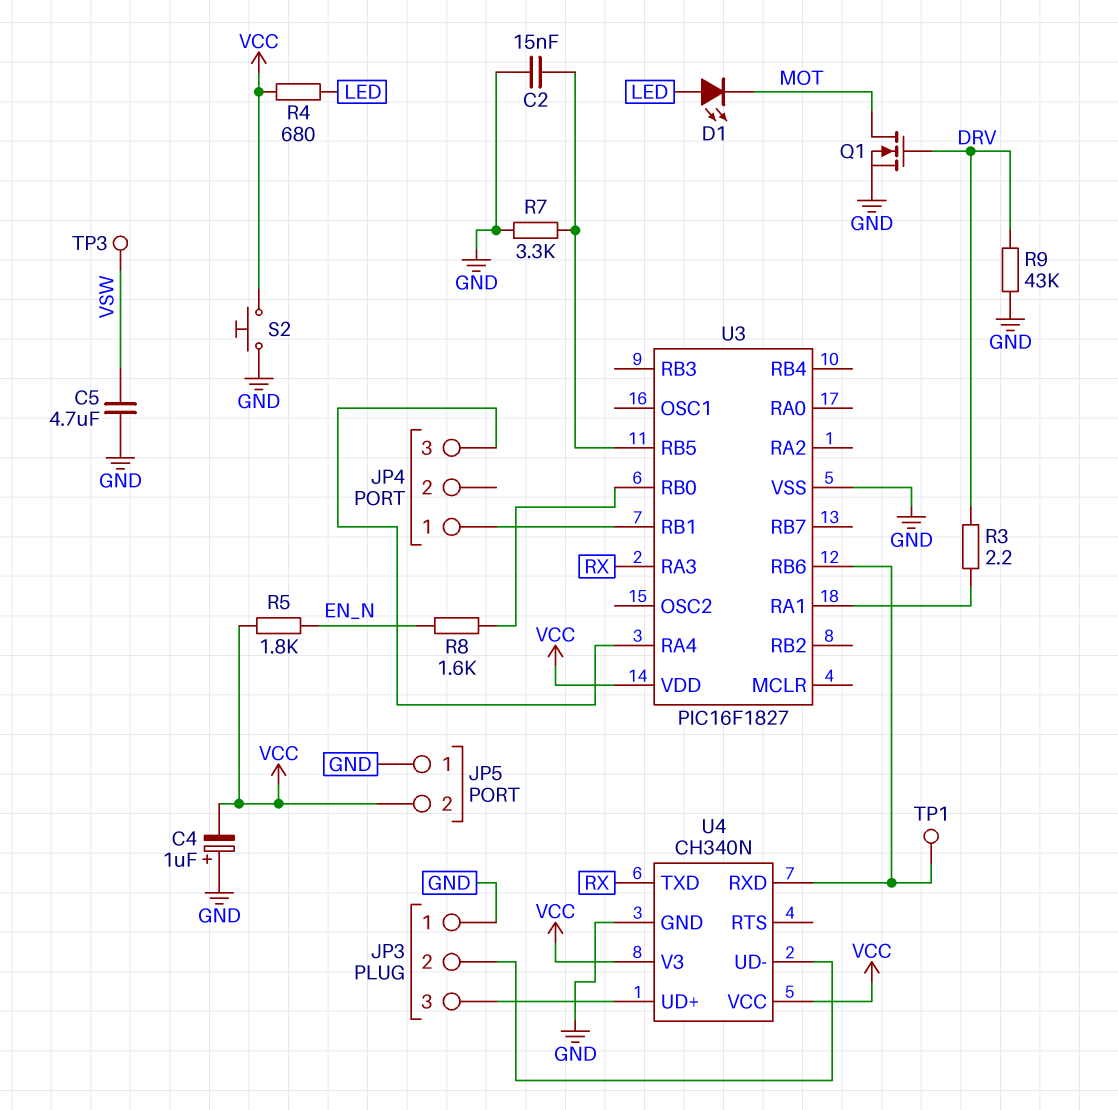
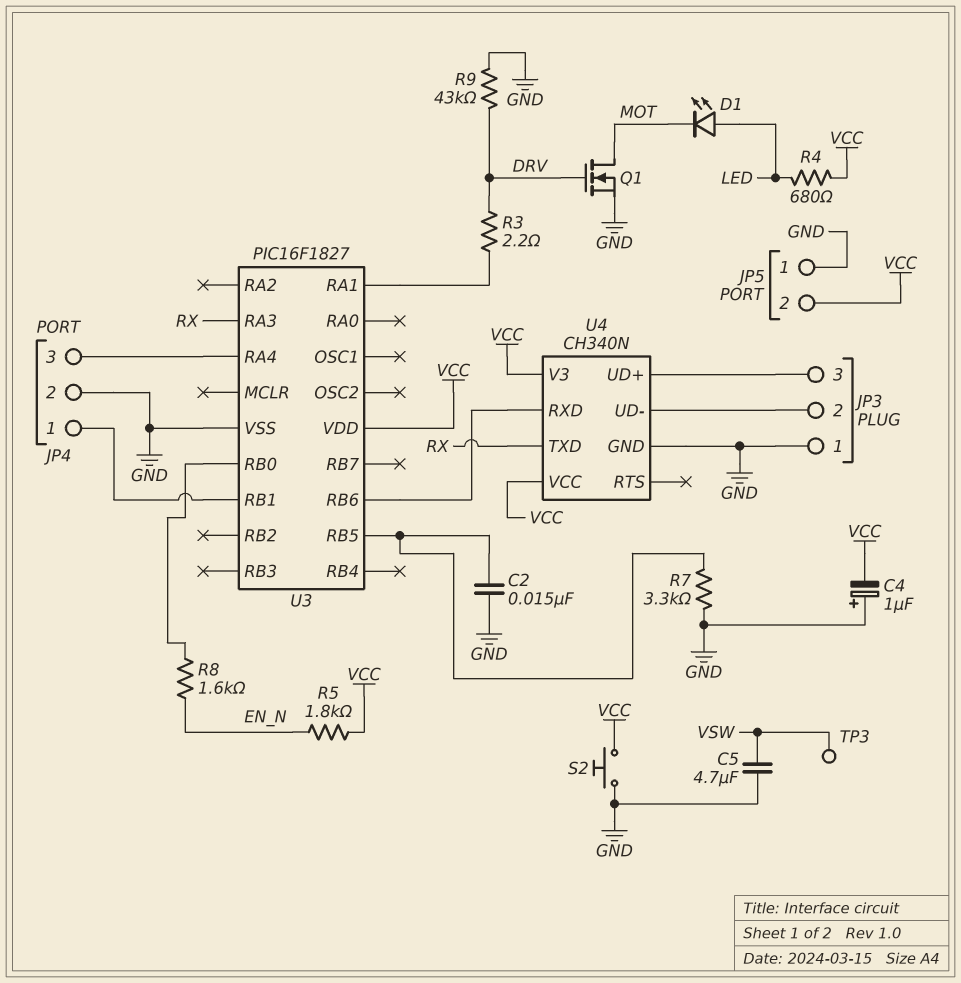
JP4 pin 2: none -> GND
TP1: test point (U3/RB6) -> none

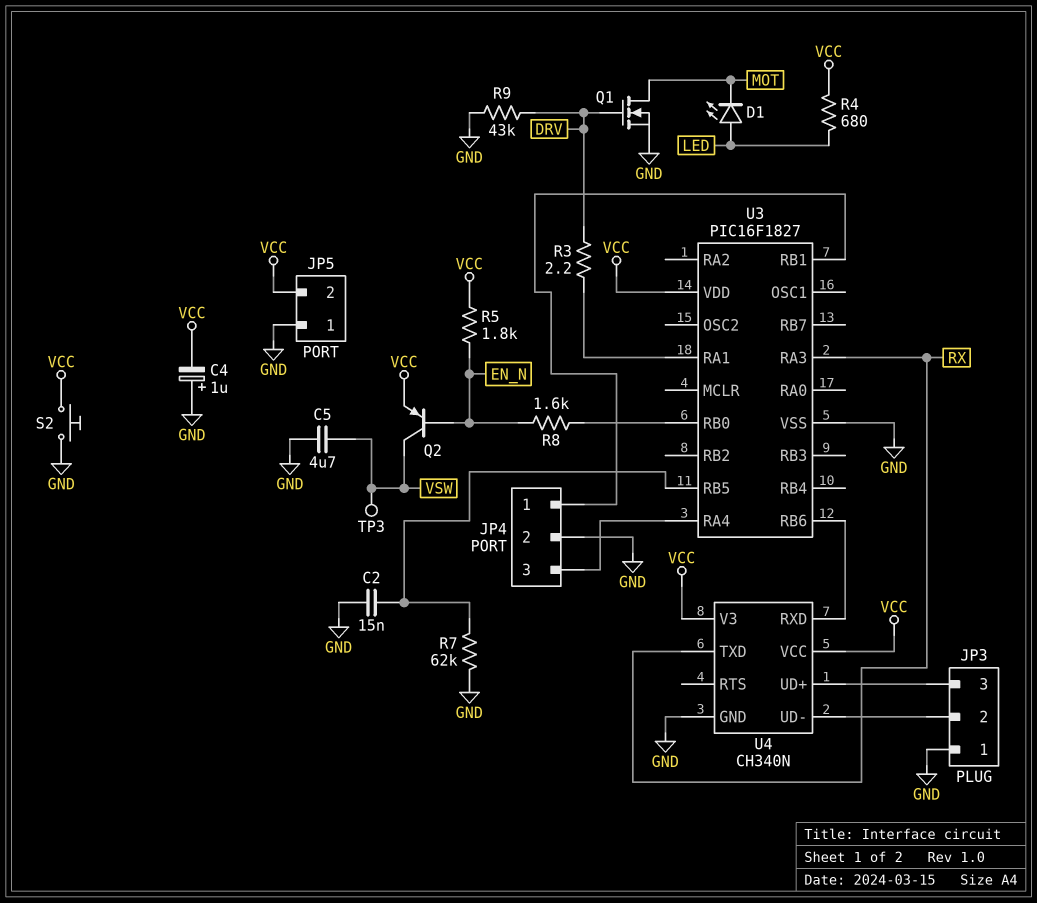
Q2: none -> PNP (B EN_N, C VSW, E VCC)
R7: 3.3k (GND, U3/RB5) -> 62k (GND, U3/RB5)

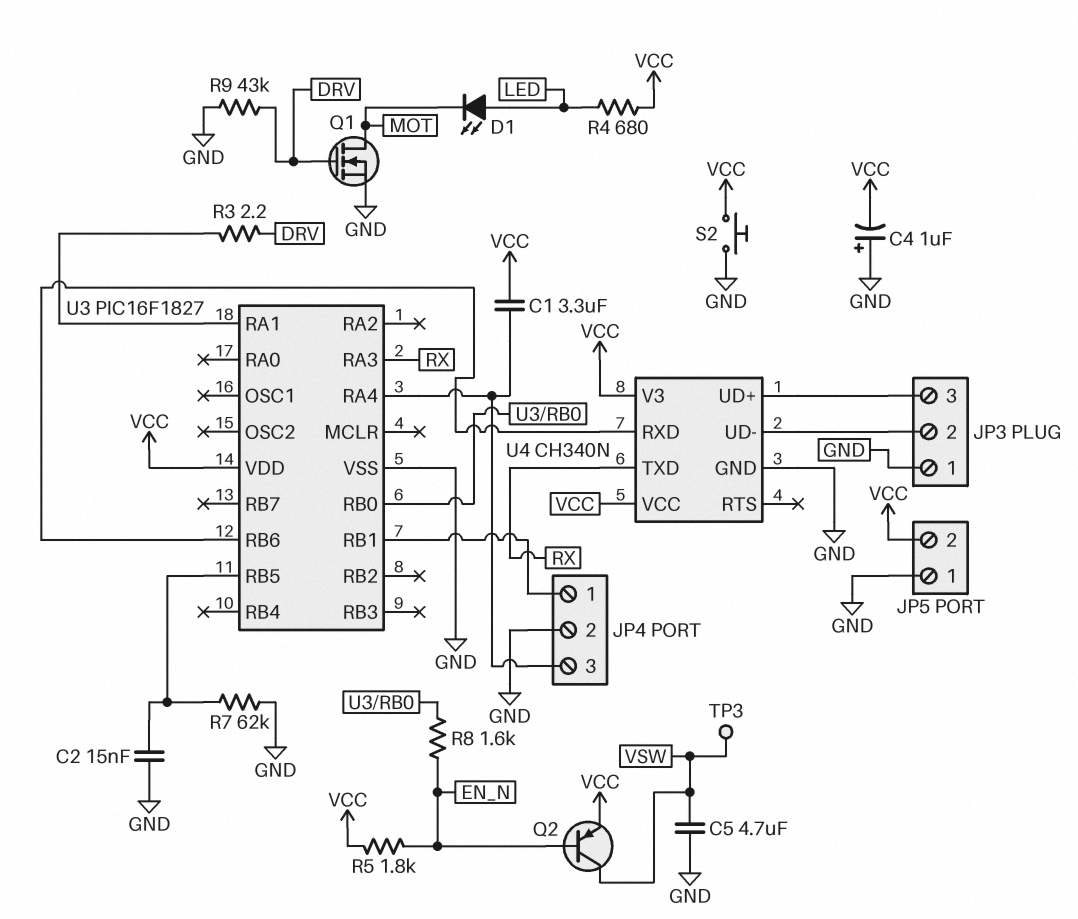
C1: none -> 3.3uF (JP4/3, VCC)

